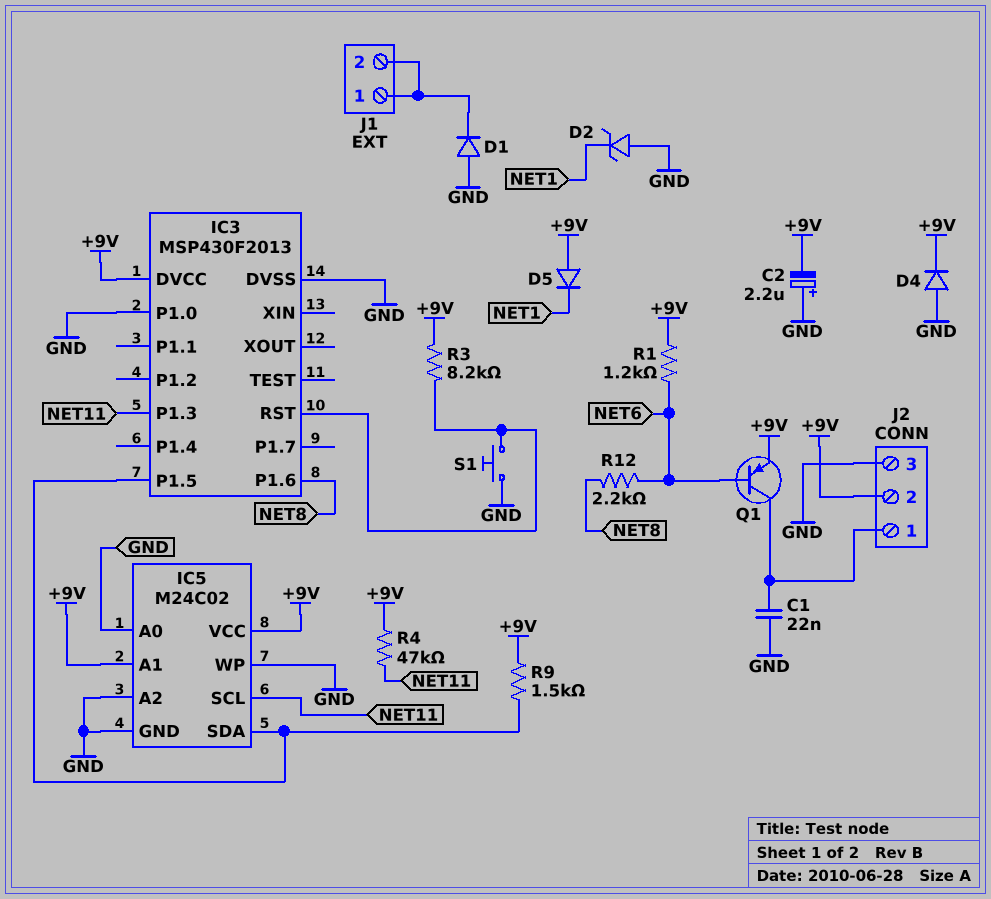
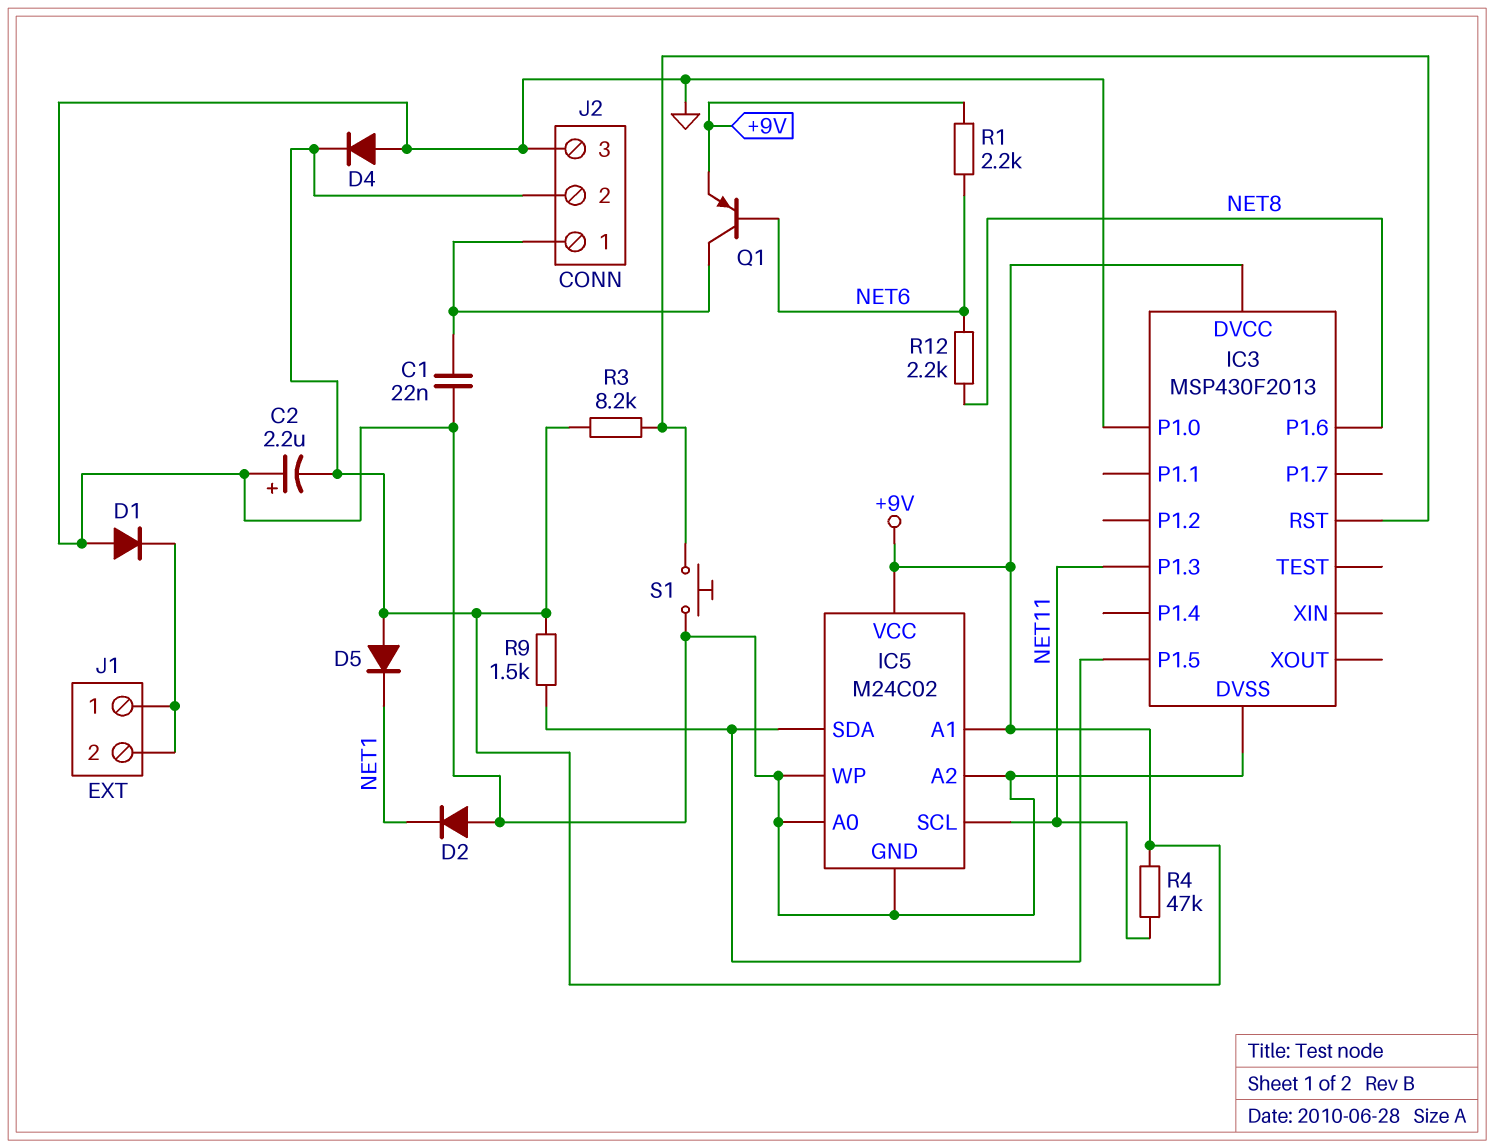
D2: zener (A GND, K NET1) -> diode (A GND, K NET1)
R1: 1.2k (+9V, NET6) -> 2.2k (+9V, NET6)

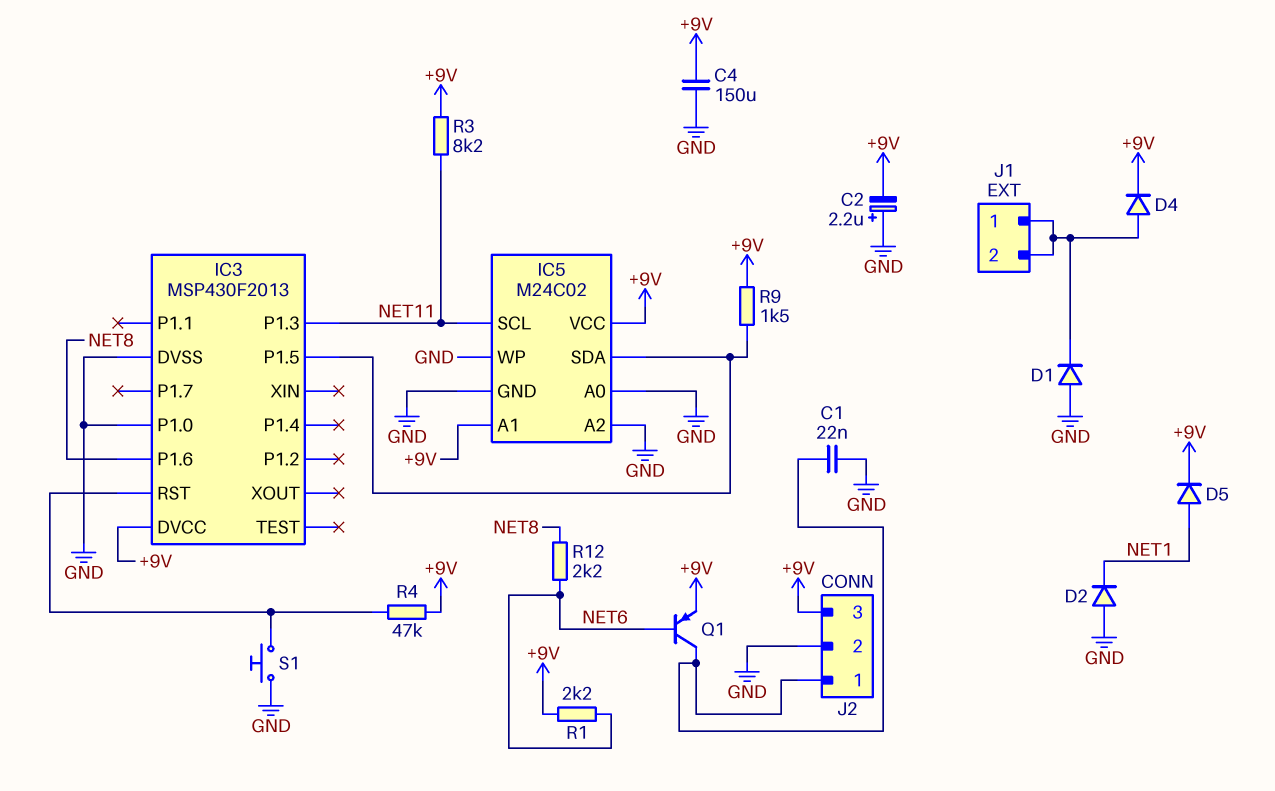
C4: none -> 150uF (+9V, GND)
D4: diode (A GND, K +9V) -> diode (A J1/1, K +9V)
D5: diode (A +9V, K NET1) -> diode (A NET1, K +9V)
J2 pin 2: +9V -> GND
J2 pin 3: GND -> +9V
R3: 8.2k (+9V, IC3/RST) -> 8.2k (+9V, NET11)
R4: 47k (+9V, NET11) -> 47k (+9V, IC3/RST)

